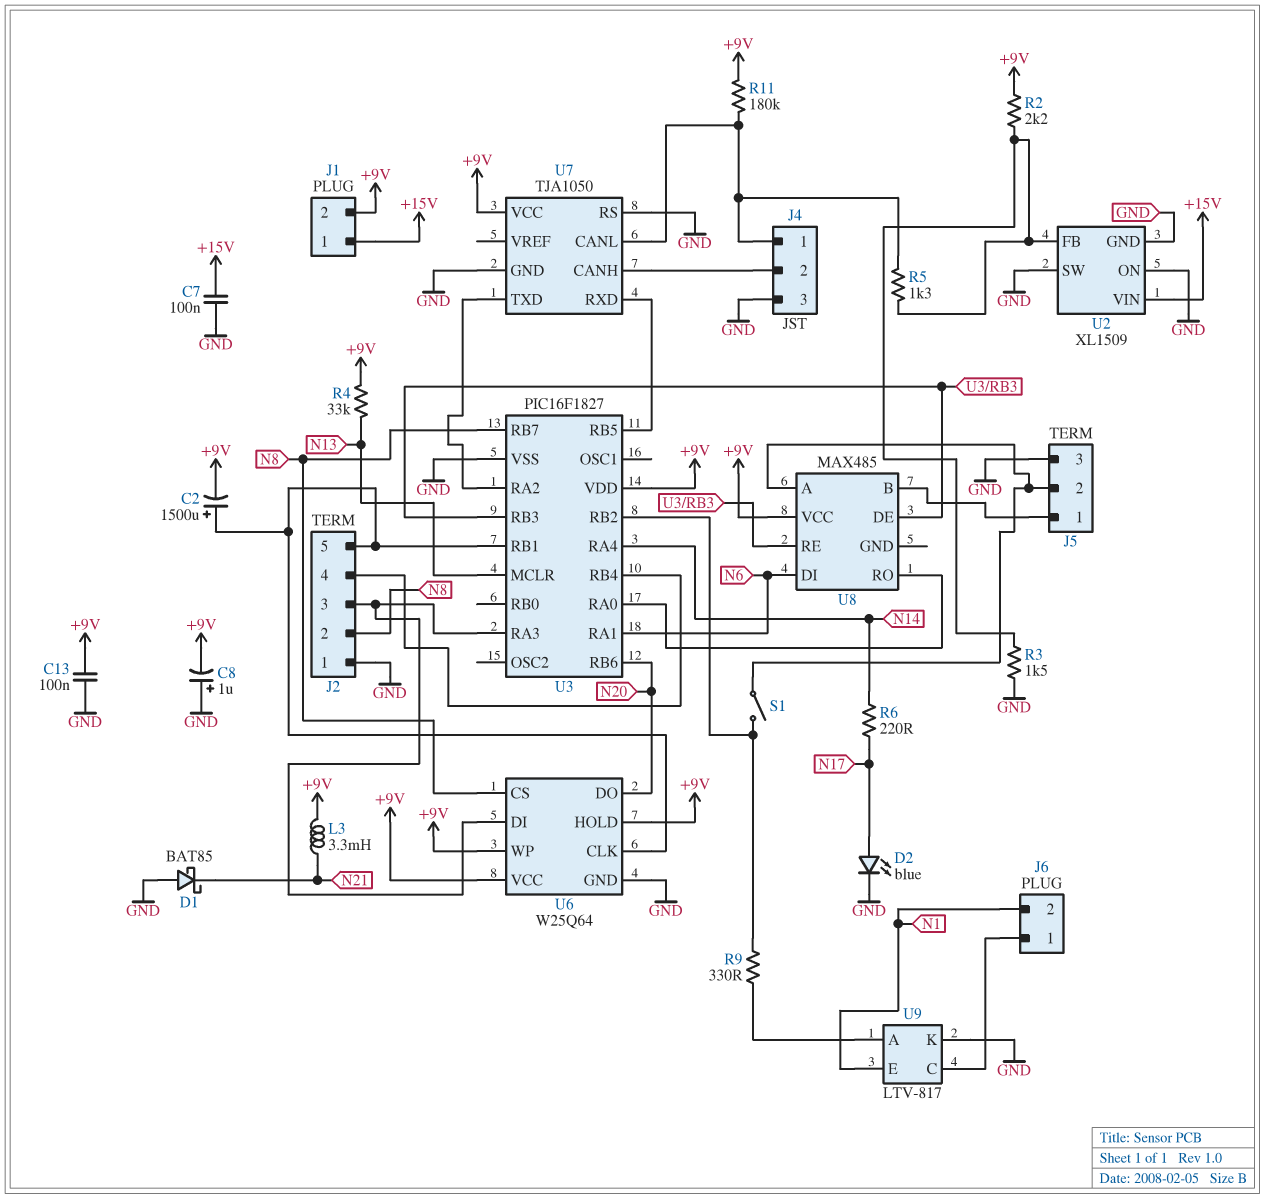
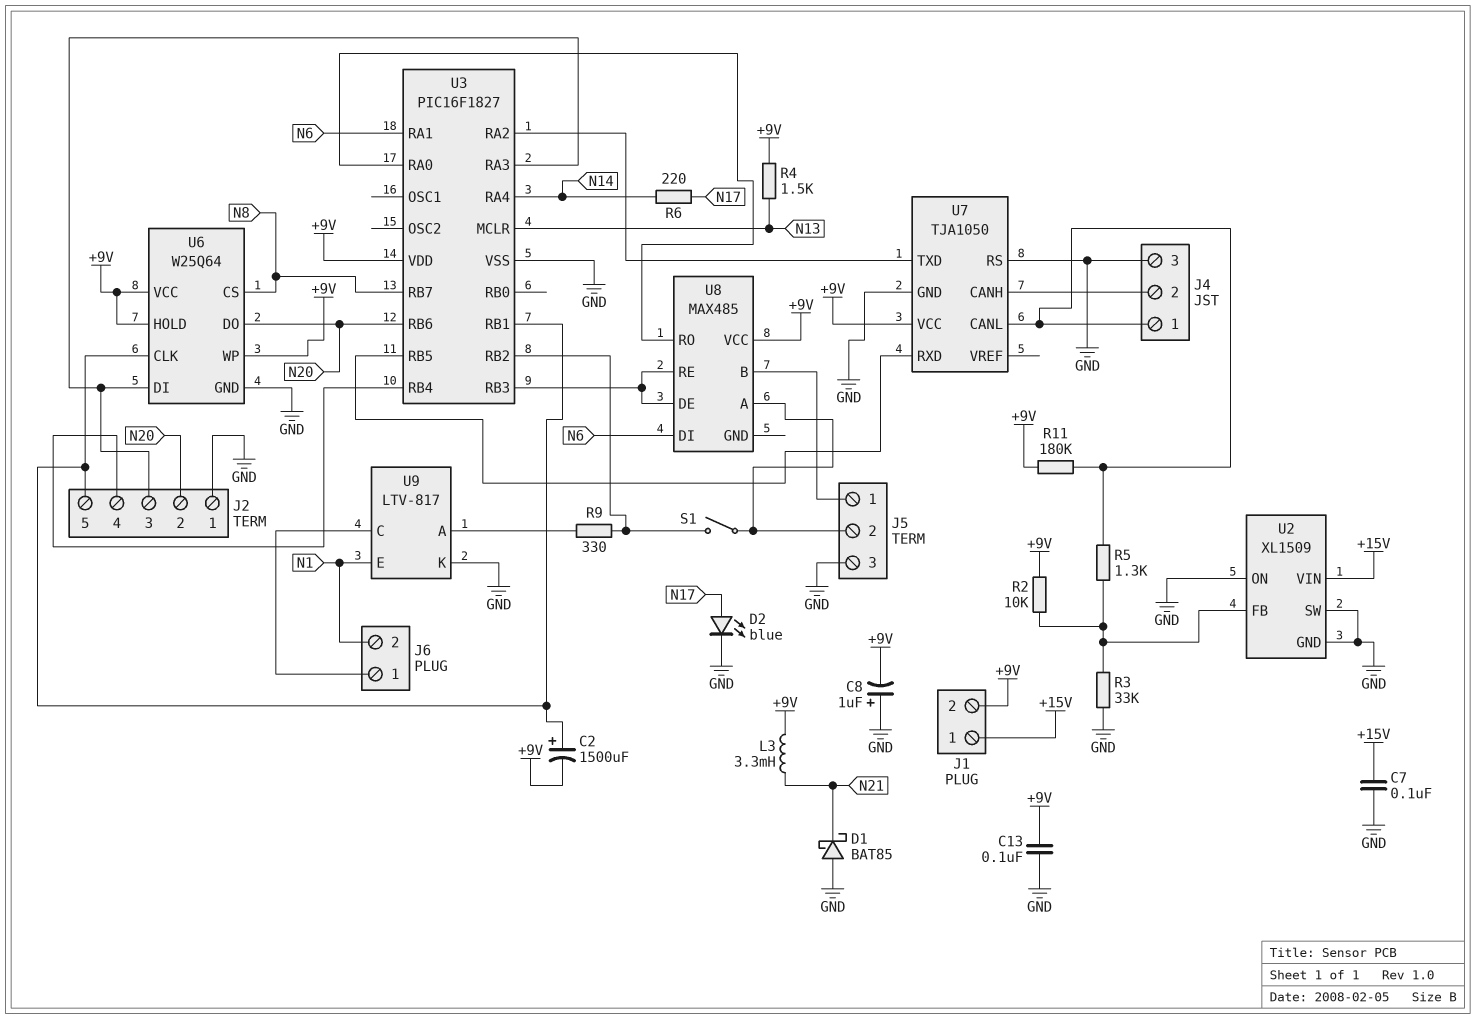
J2 pin 2: N8 -> N20
R2: 2.2k (+9V, U2/FB) -> 10k (+9V, U2/FB)
R3: 1.5k (GND, U2/FB) -> 33k (GND, U2/FB)
R4: 33k (+9V, N13) -> 1.5k (+9V, N13)

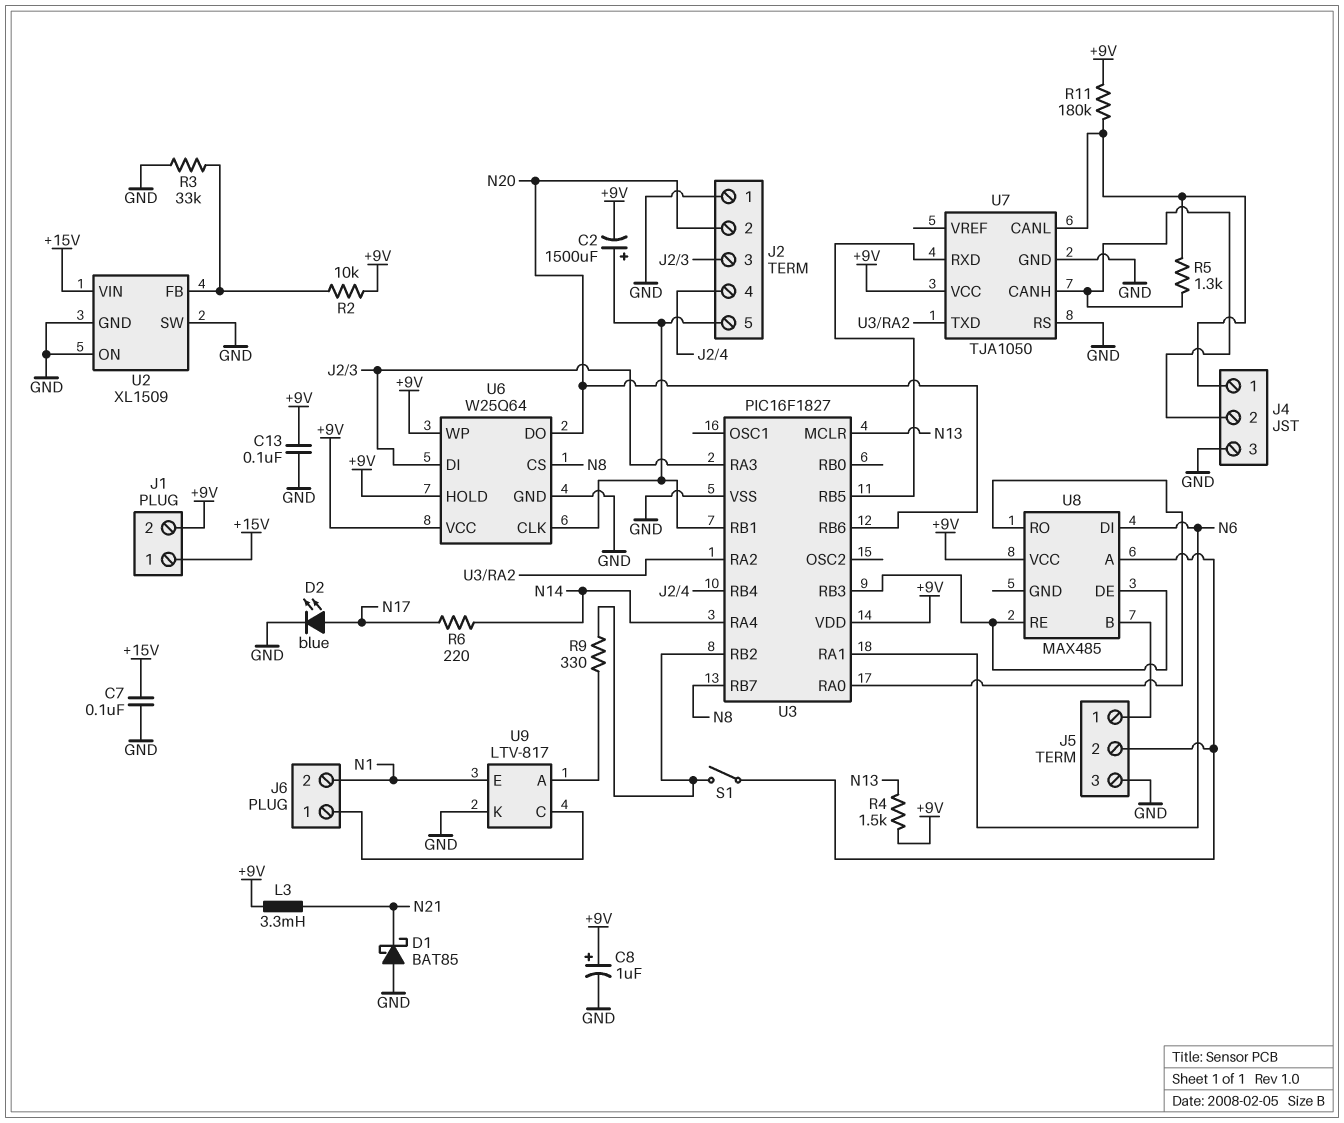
C8: 1uF (plus GND, minus +9V) -> 1uF (plus +9V, minus GND)
R5: 1.3k (J4/1, U2/FB) -> 1.3k (J4/1, J4/2)

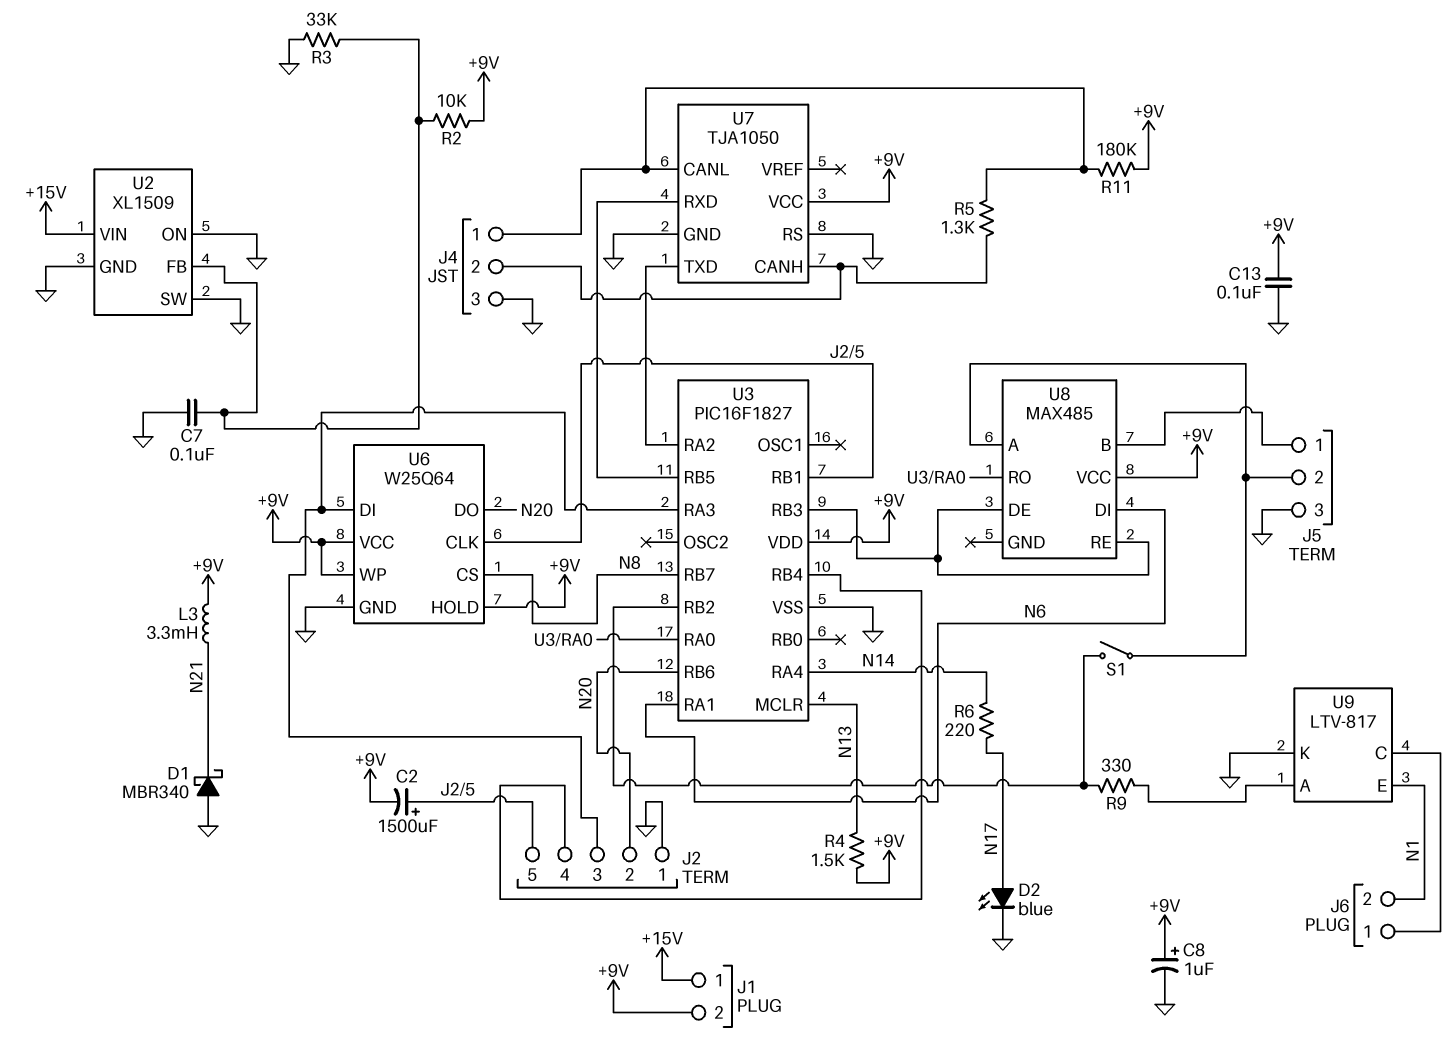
C7: 100nF (+15V, GND) -> 100nF (GND, U2/FB)
D1: schottky BAT85 (A GND, K N21) -> schottky MBR340 (A GND, K N21)

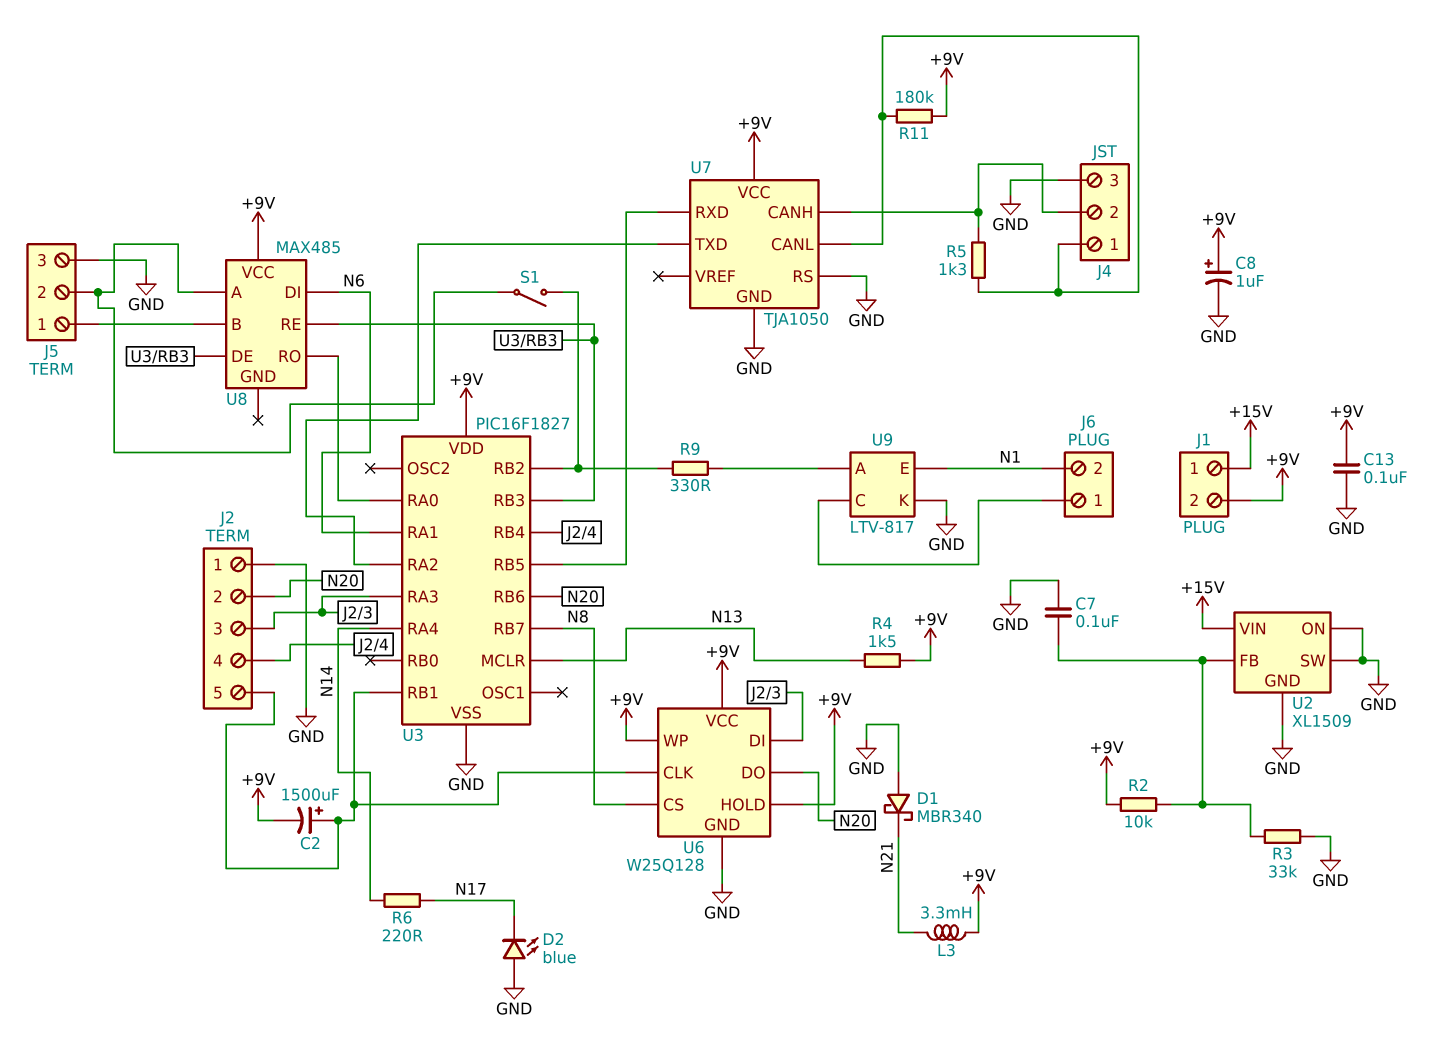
D2: LED blue (A N17, K GND) -> LED blue (A GND, K N17)
U6: W25Q64 -> W25Q128

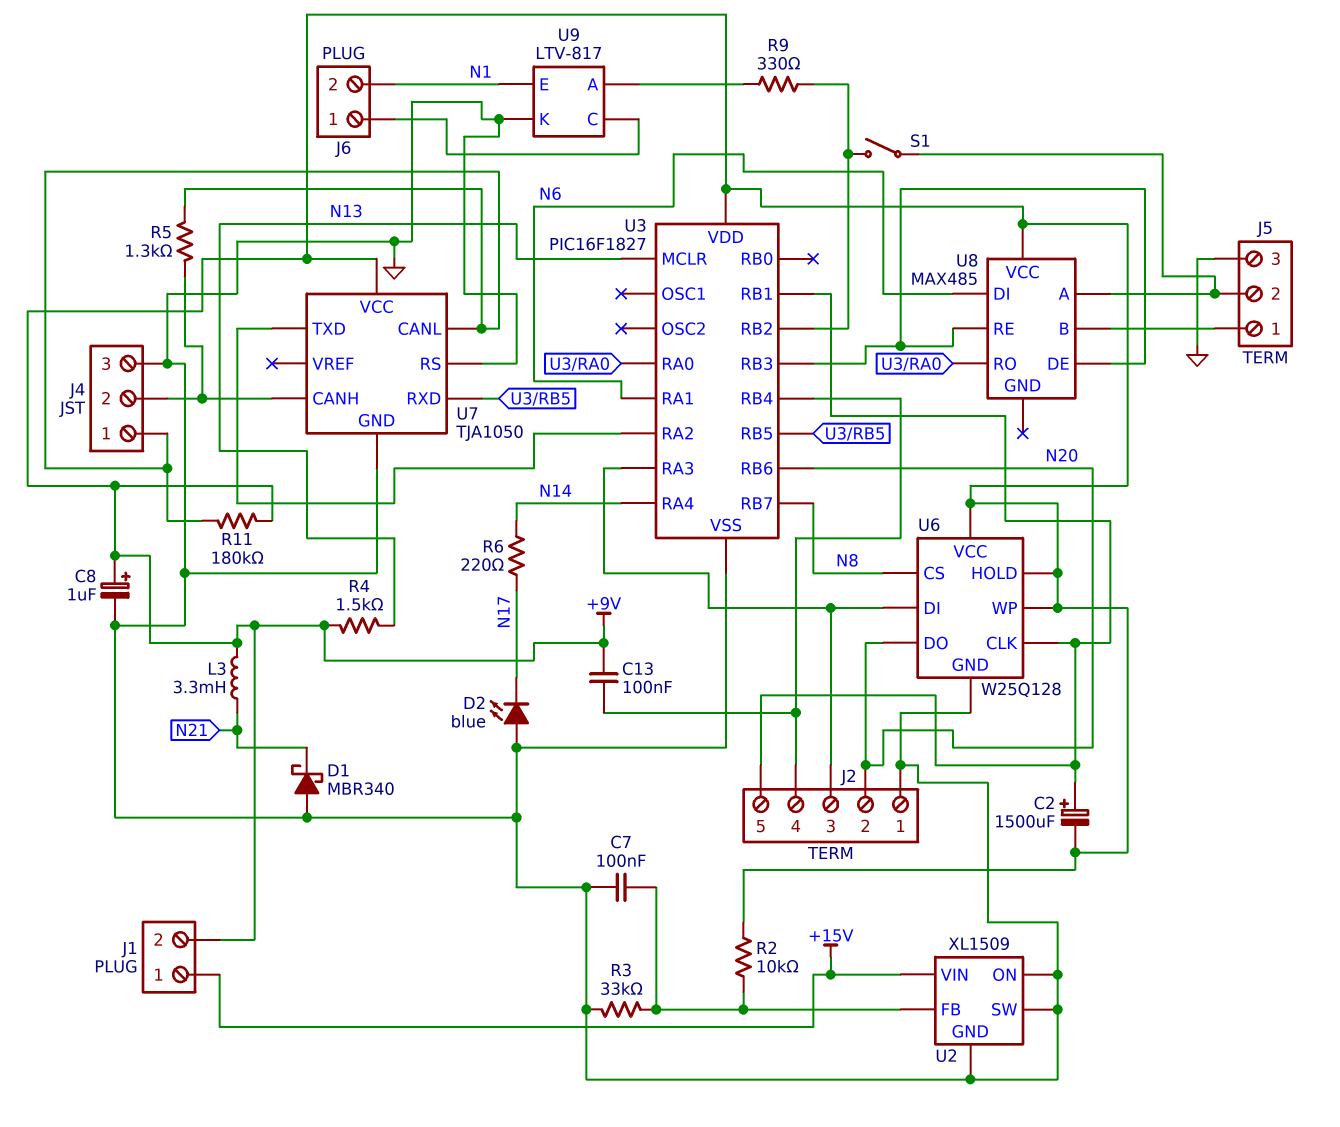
C13: 100nF (+9V, GND) -> 100nF (+9V, J2/4)

